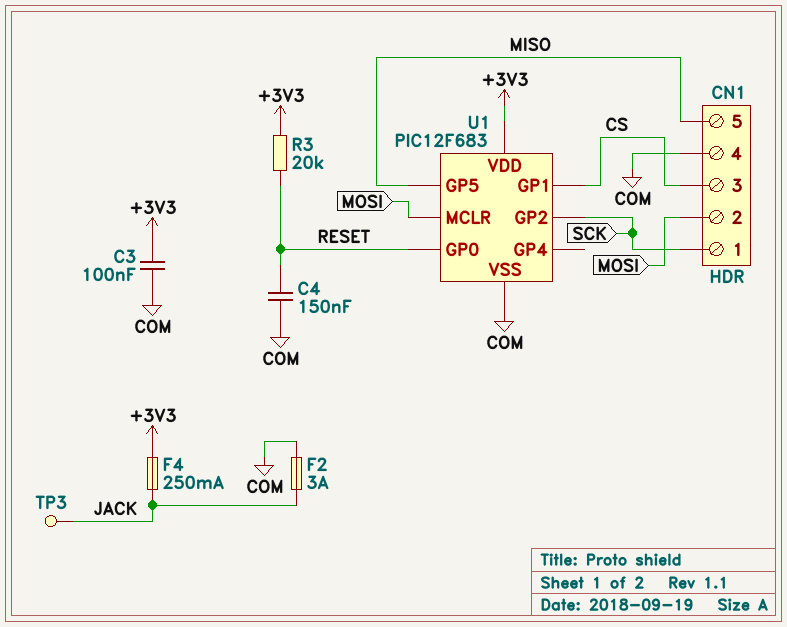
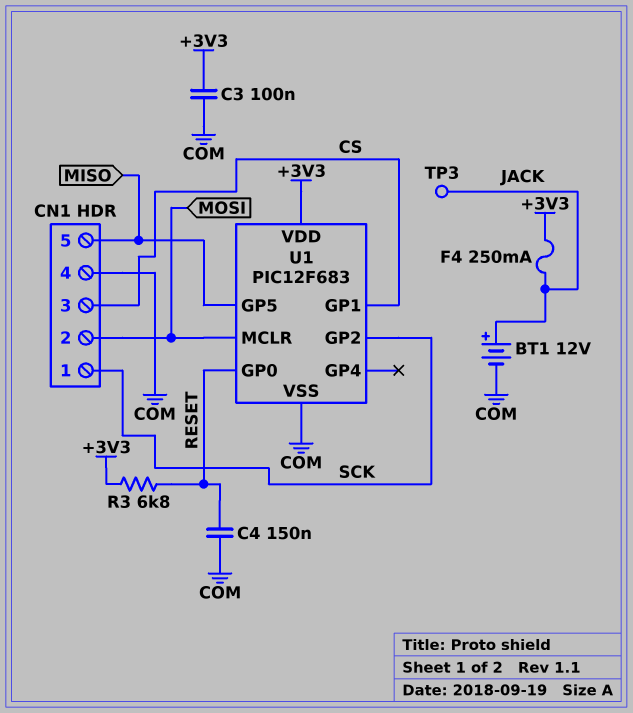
BT1: none -> 12V (plus JACK, minus COM)
F2: 3A (COM, JACK) -> none
R3: 20k (+3V3, RESET) -> 6.8k (+3V3, RESET)

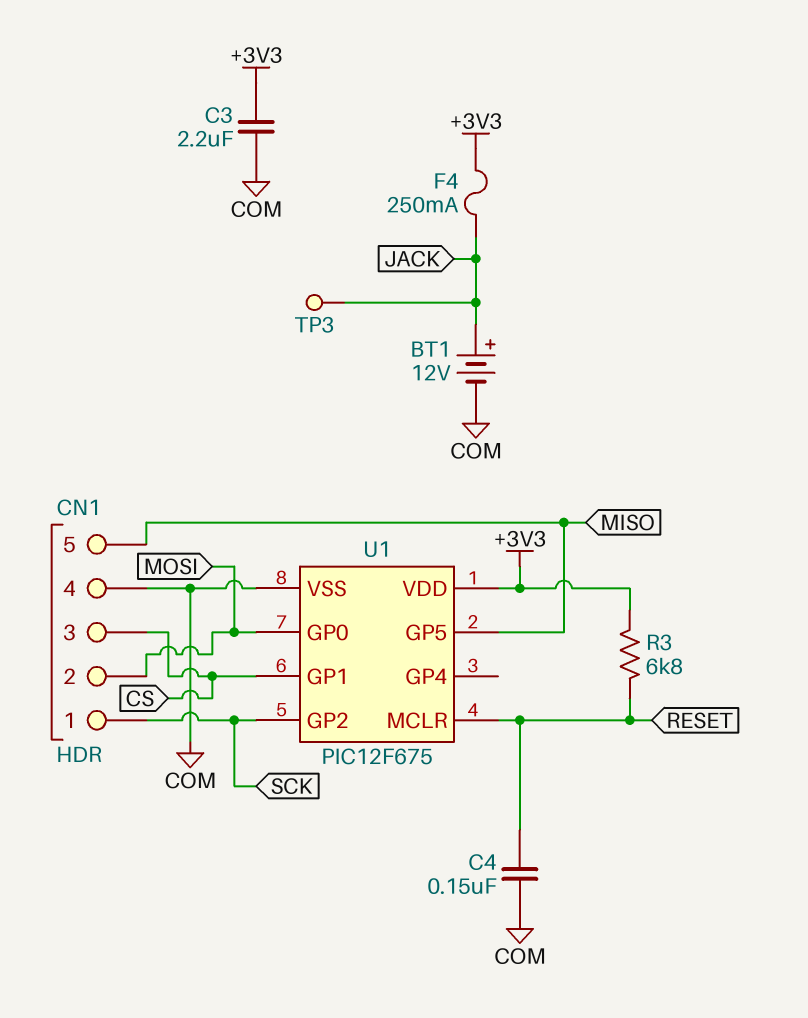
C3: 100nF (+3V3, COM) -> 2.2uF (+3V3, COM)
U1: PIC12F683 -> PIC12F675
U1 pin GP0: RESET -> MOSI
U1 pin MCLR: MOSI -> RESET

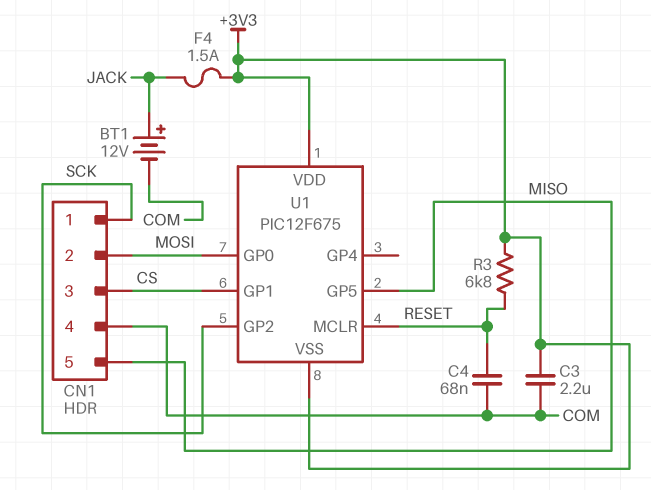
C4: 150nF (COM, RESET) -> 68nF (COM, RESET)
F4: 250mA (+3V3, JACK) -> 1.5A (+3V3, JACK)
TP3: test point (JACK) -> none
U1 pin VSS: COM -> +3V3

